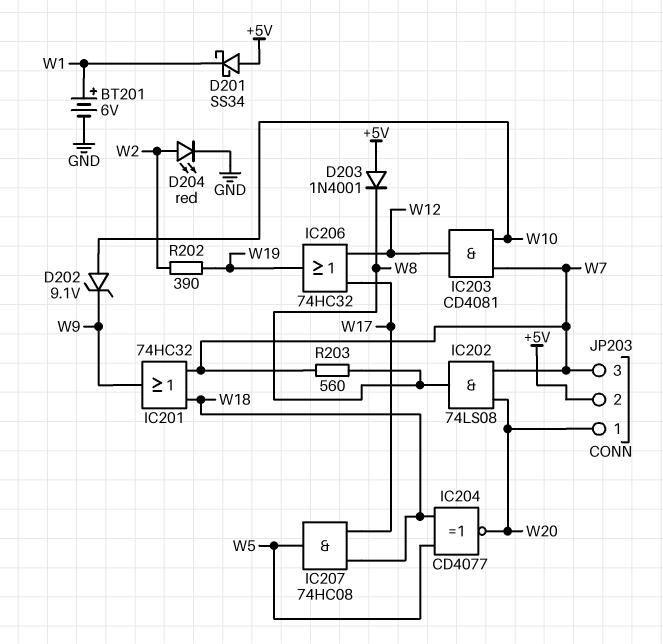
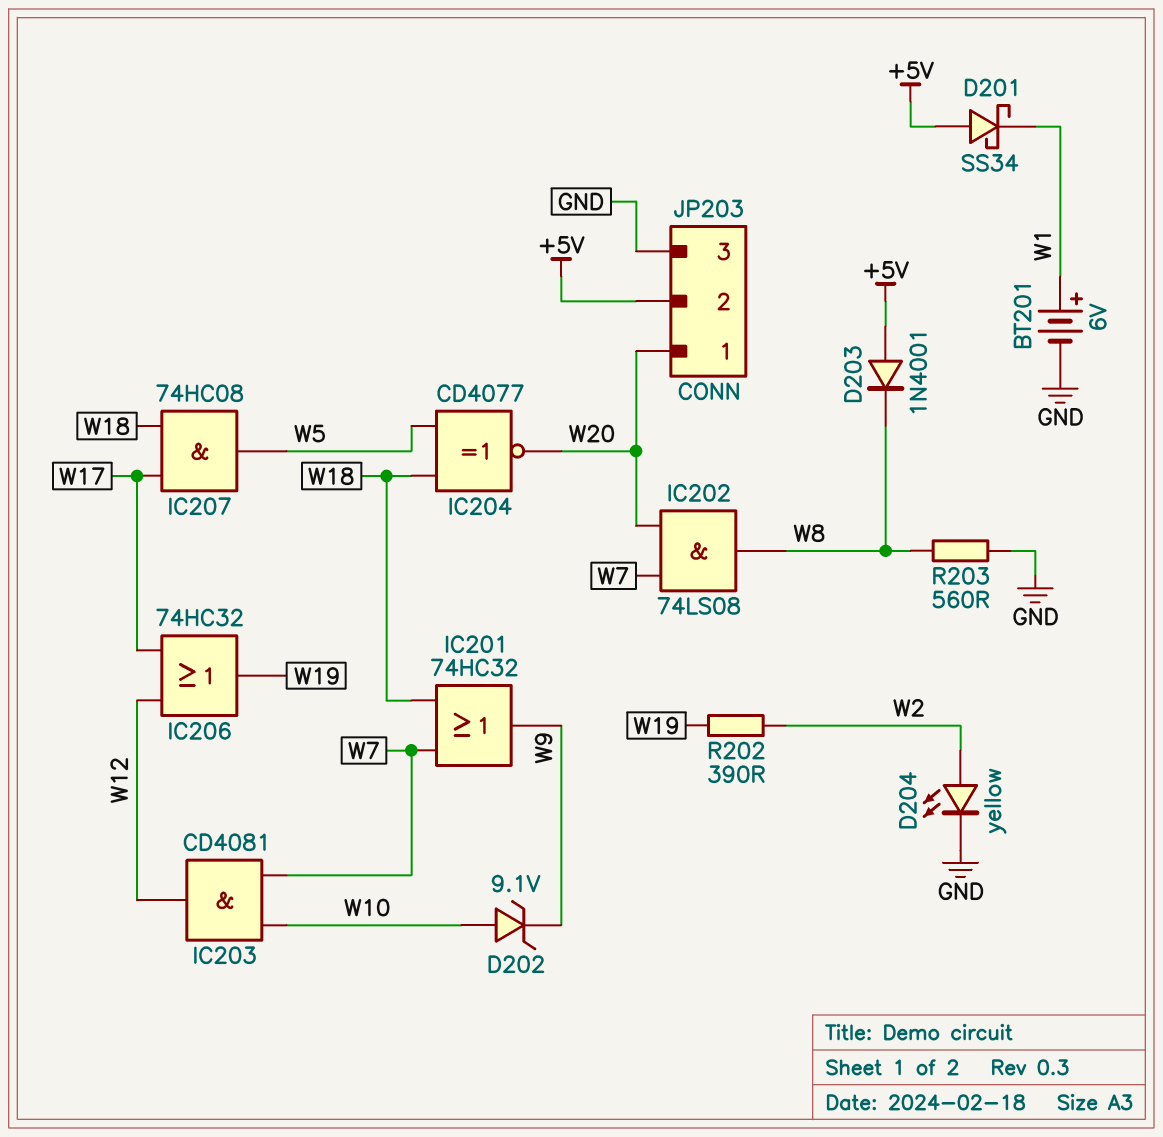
D204: LED red (A W2, K GND) -> LED yellow (A W2, K GND)
JP203 pin 3: W7 -> GND
R203: 560 (W7, W8) -> 560 (GND, W8)

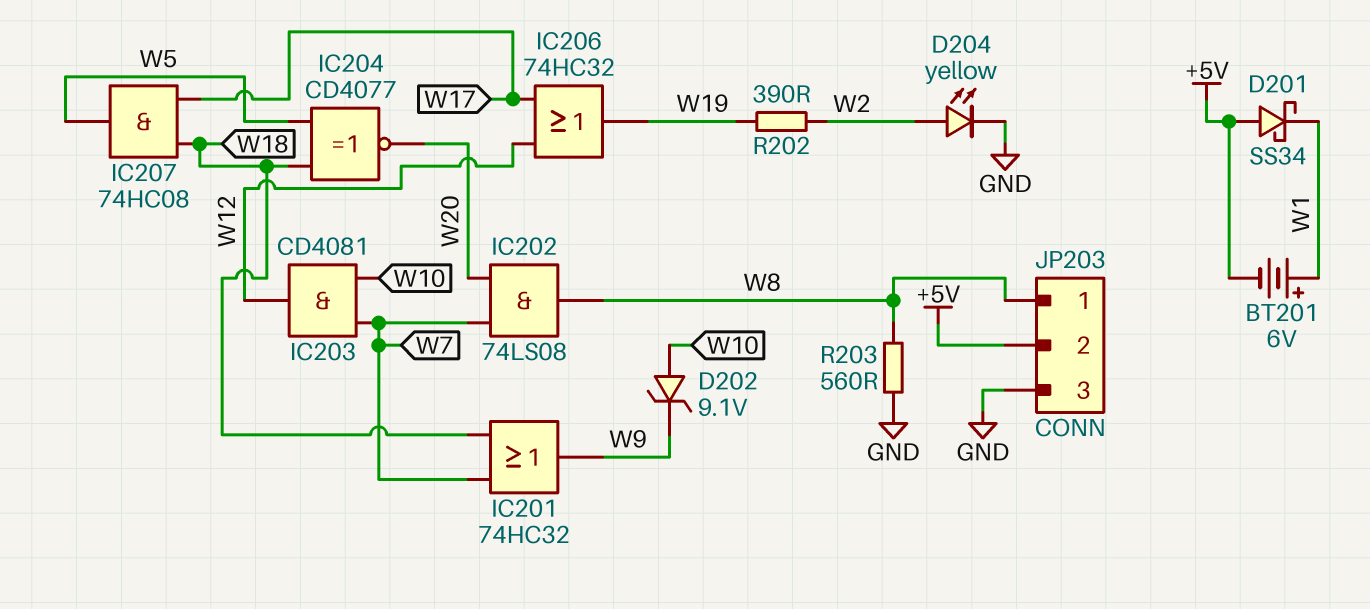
BT201: 6V (plus W1, minus GND) -> 6V (plus W1, minus +5V)
D203: diode 1N4001 (A +5V, K W8) -> none
JP203 pin 1: W20 -> W8

